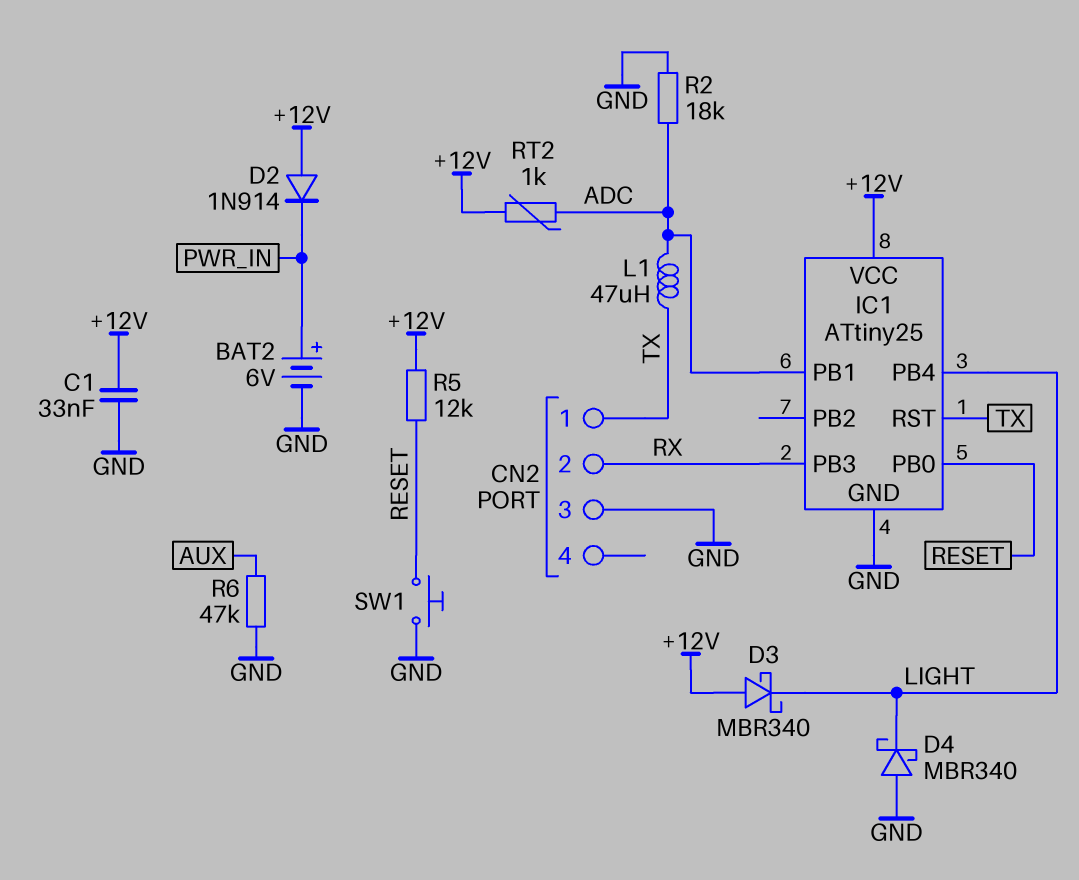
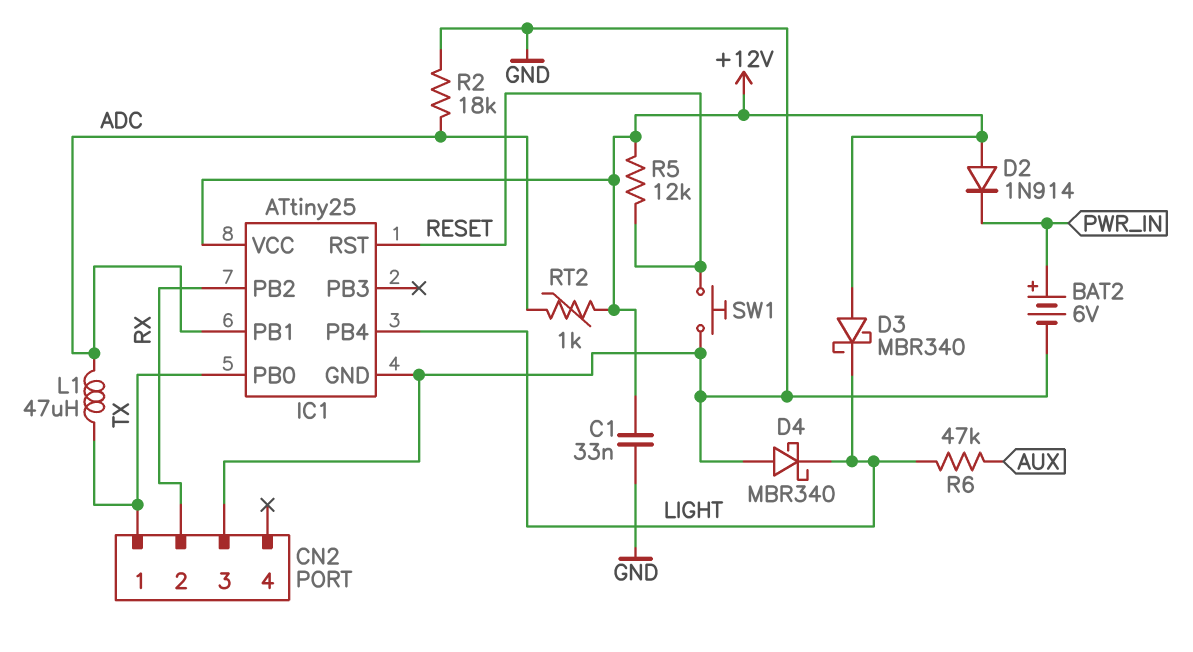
IC1 pin PB0: RESET -> TX
IC1 pin PB2: none -> RX
IC1 pin PB3: RX -> none
IC1 pin RST: TX -> RESET
R6: 47k (AUX, GND) -> 47k (AUX, LIGHT)

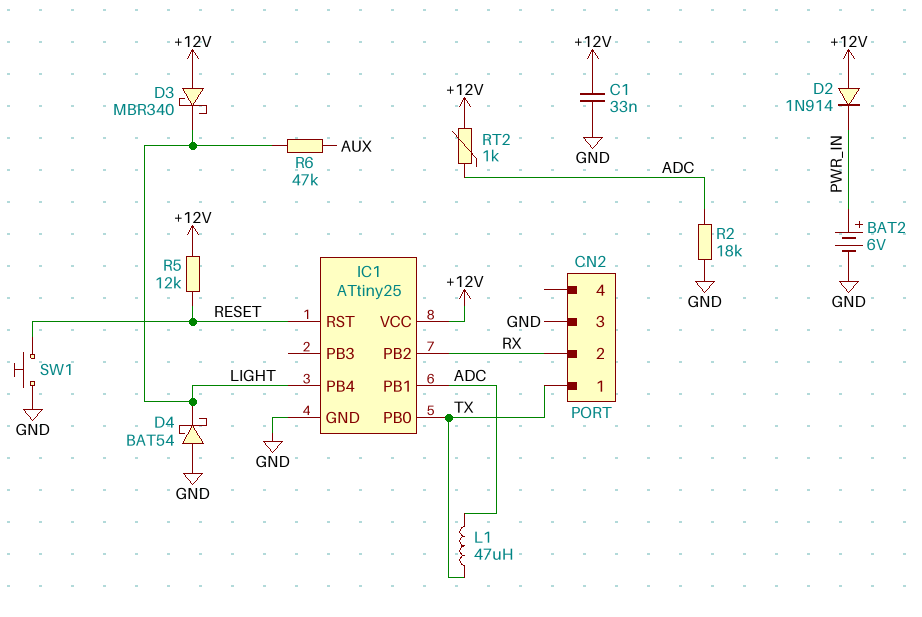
D4: schottky MBR340 (A GND, K LIGHT) -> schottky BAT54 (A GND, K LIGHT)

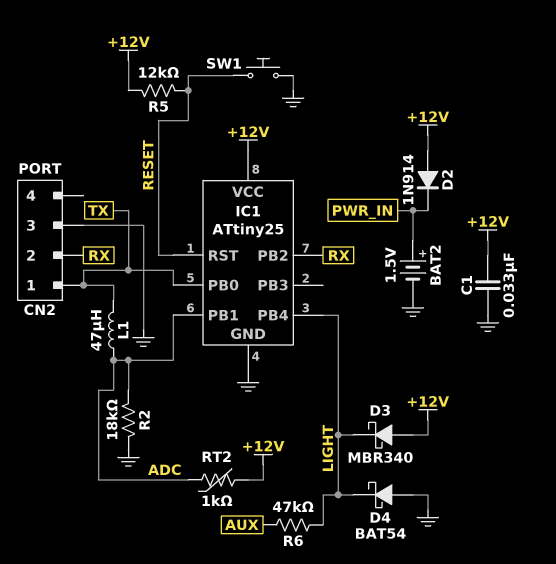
BAT2: 6V (plus PWR_IN, minus GND) -> 1.5V (plus PWR_IN, minus GND)

